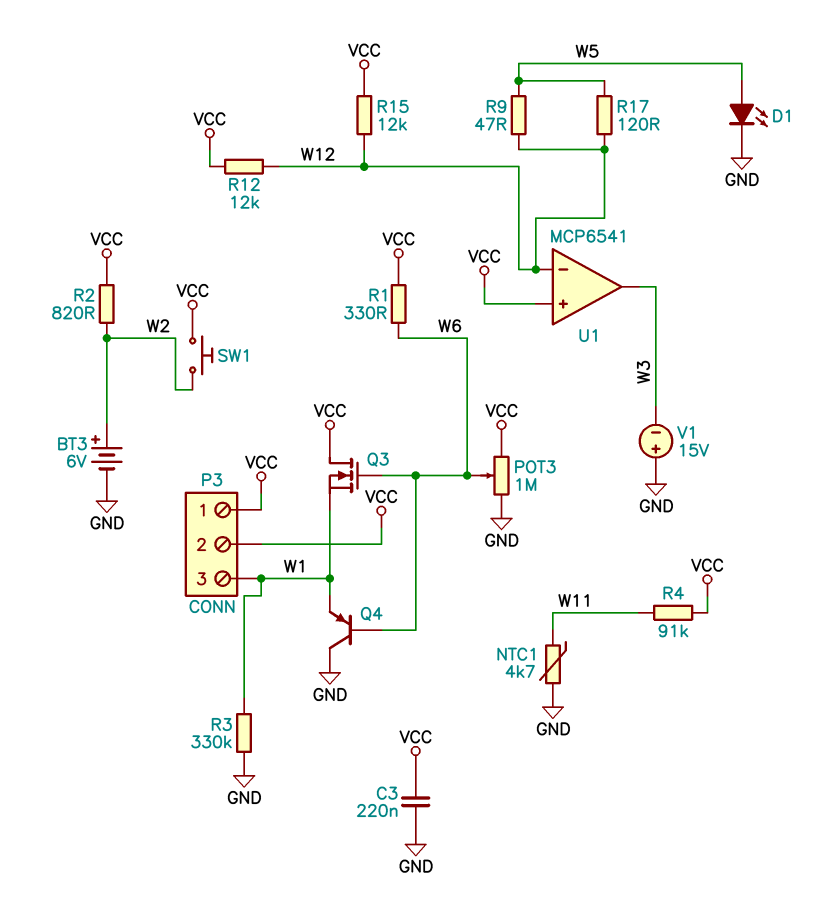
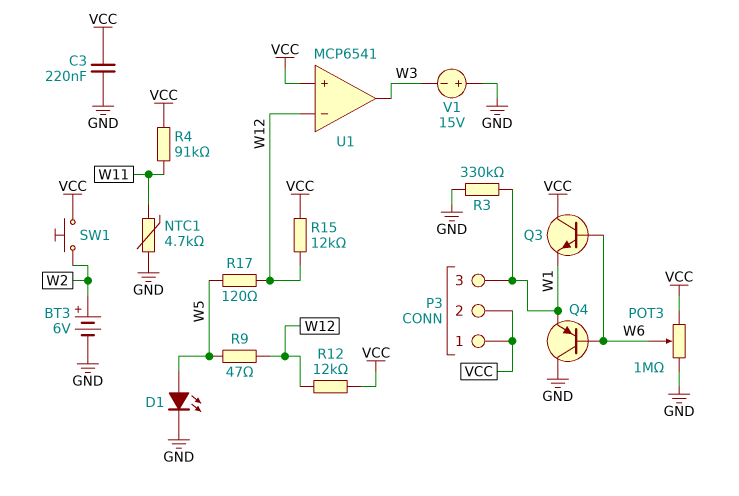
Q3: NMOS (G W6, D VCC, S W1) -> NPN (B W6, C VCC, E W1)
R1: 330 (VCC, W6) -> none
R2: 820 (VCC, W2) -> none

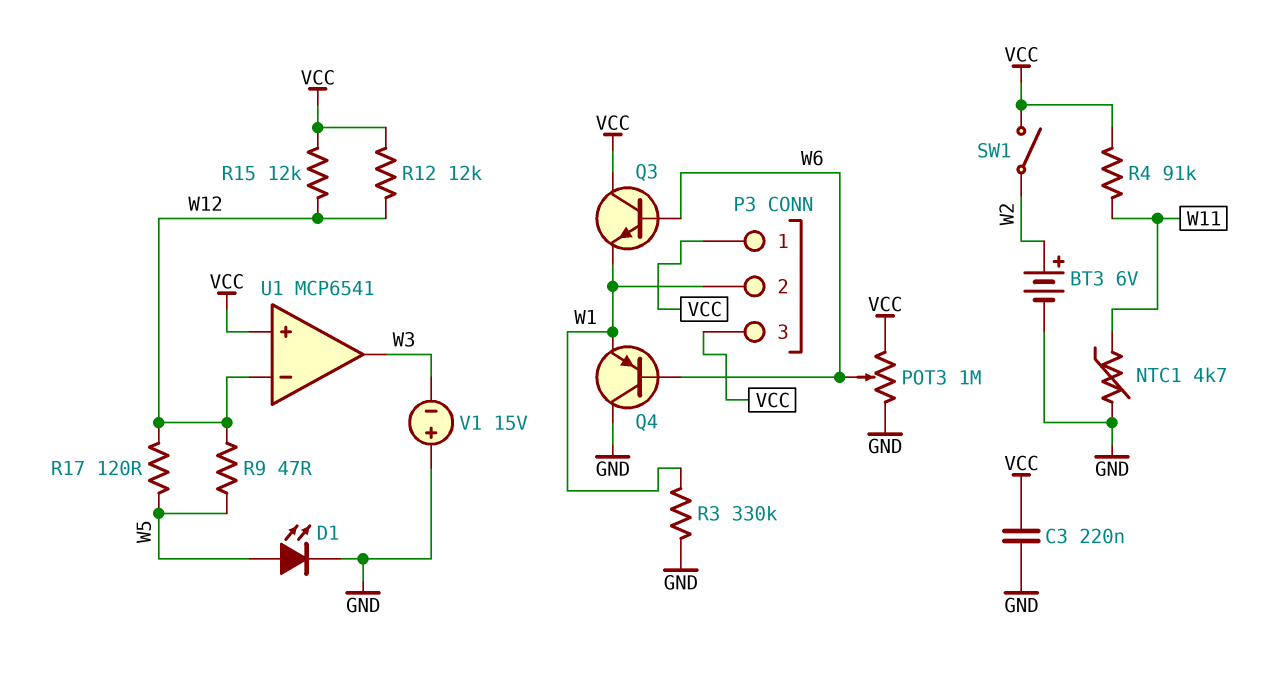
P3 pin 2: VCC -> W1
P3 pin 3: W1 -> VCC
SW1: button (VCC, W2) -> switch (VCC, W2)

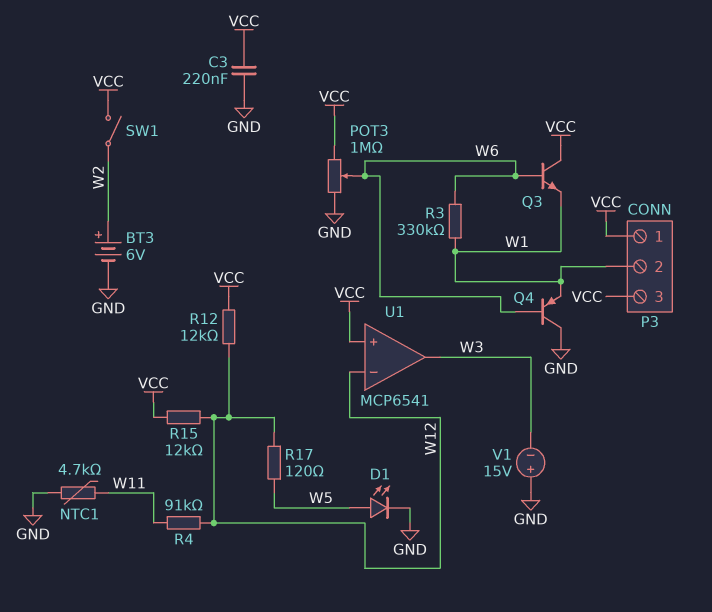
R3: 330k (GND, W1) -> 330k (W1, W6)
R4: 91k (VCC, W11) -> 91k (W11, W12)
R9: 47 (W5, W12) -> none

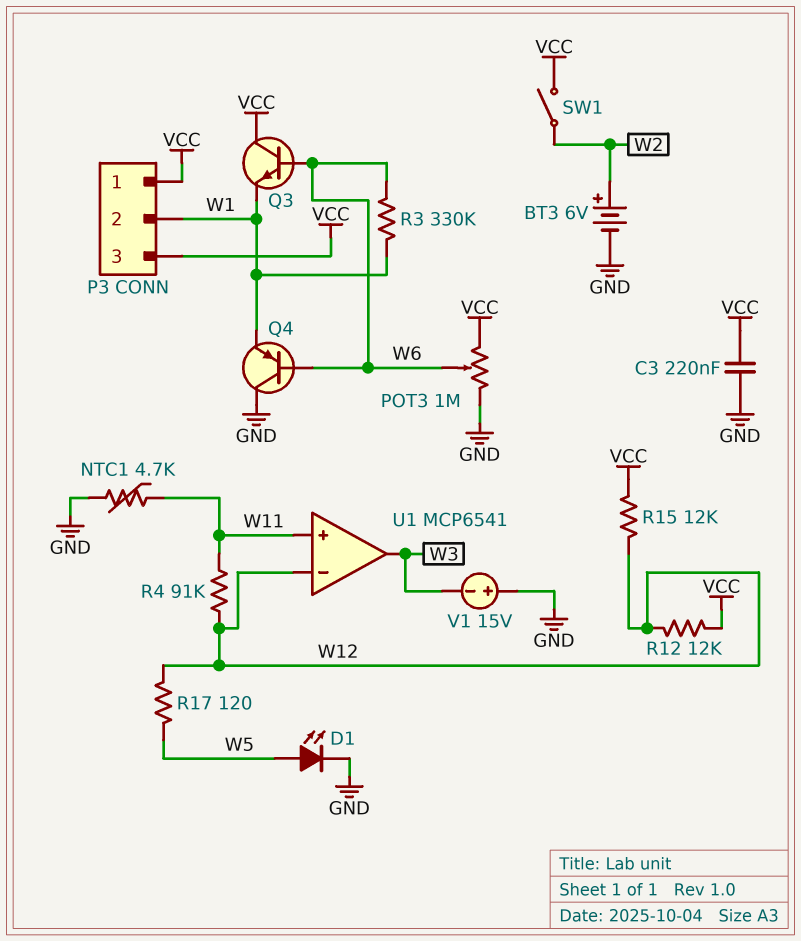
U1 pin in+: VCC -> W11

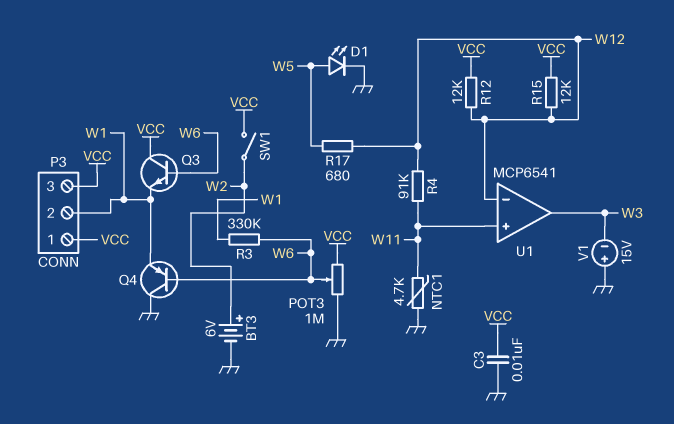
C3: 220nF (GND, VCC) -> 10nF (GND, VCC)
R17: 120 (W5, W12) -> 680 (W5, W12)

